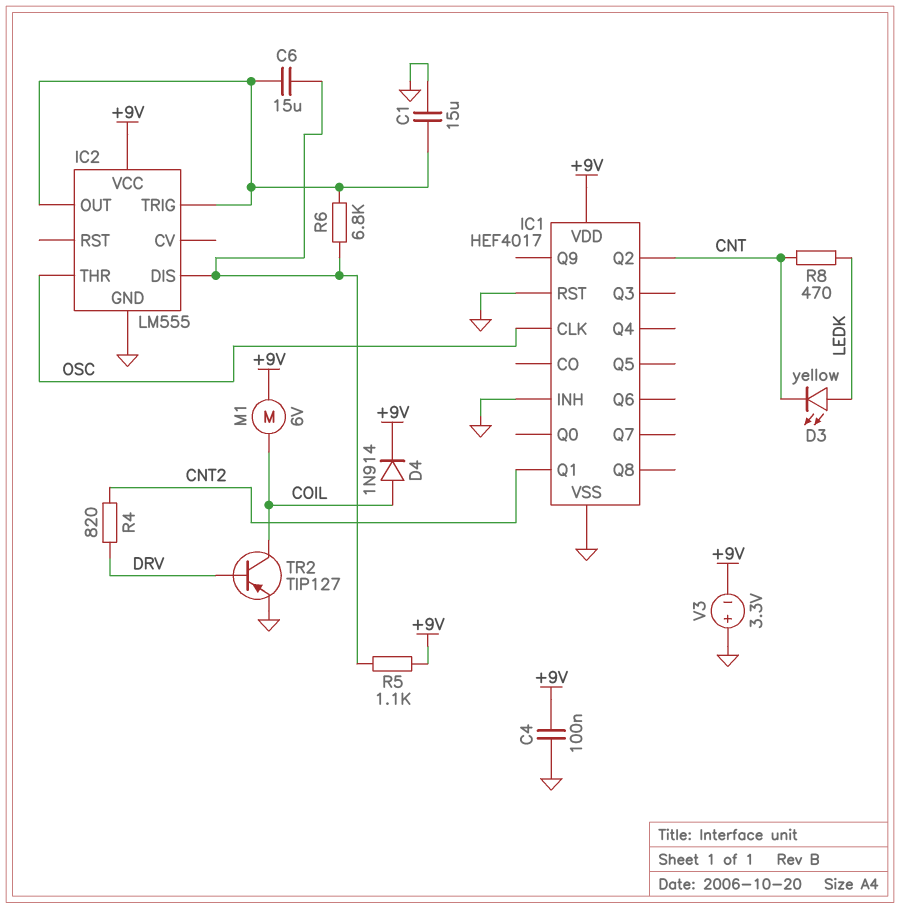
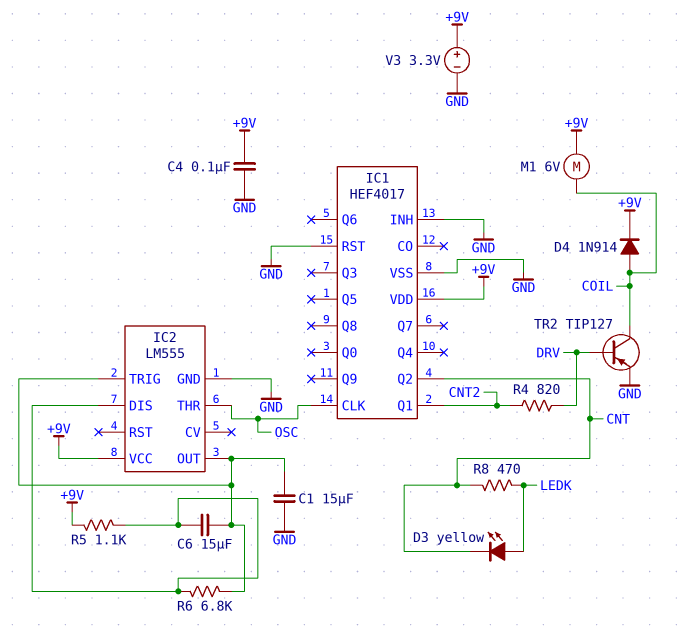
V3: 3.3V (plus GND, minus +9V) -> 3.3V (plus +9V, minus GND)

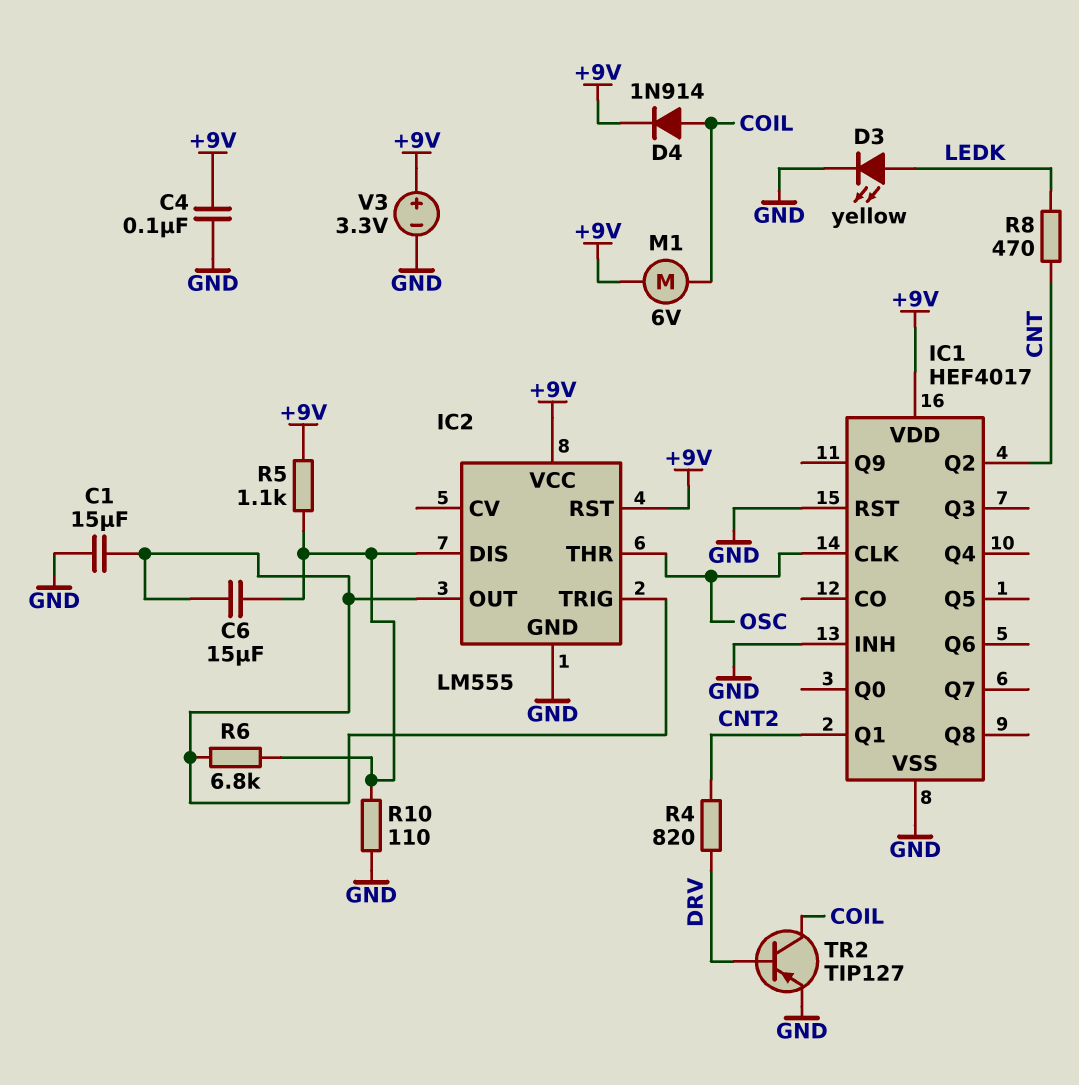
D3: LED yellow (A LEDK, K CNT) -> LED yellow (A LEDK, K GND)
IC2 pin RST: none -> +9V
R10: none -> 110 (GND, IC2/DIS)

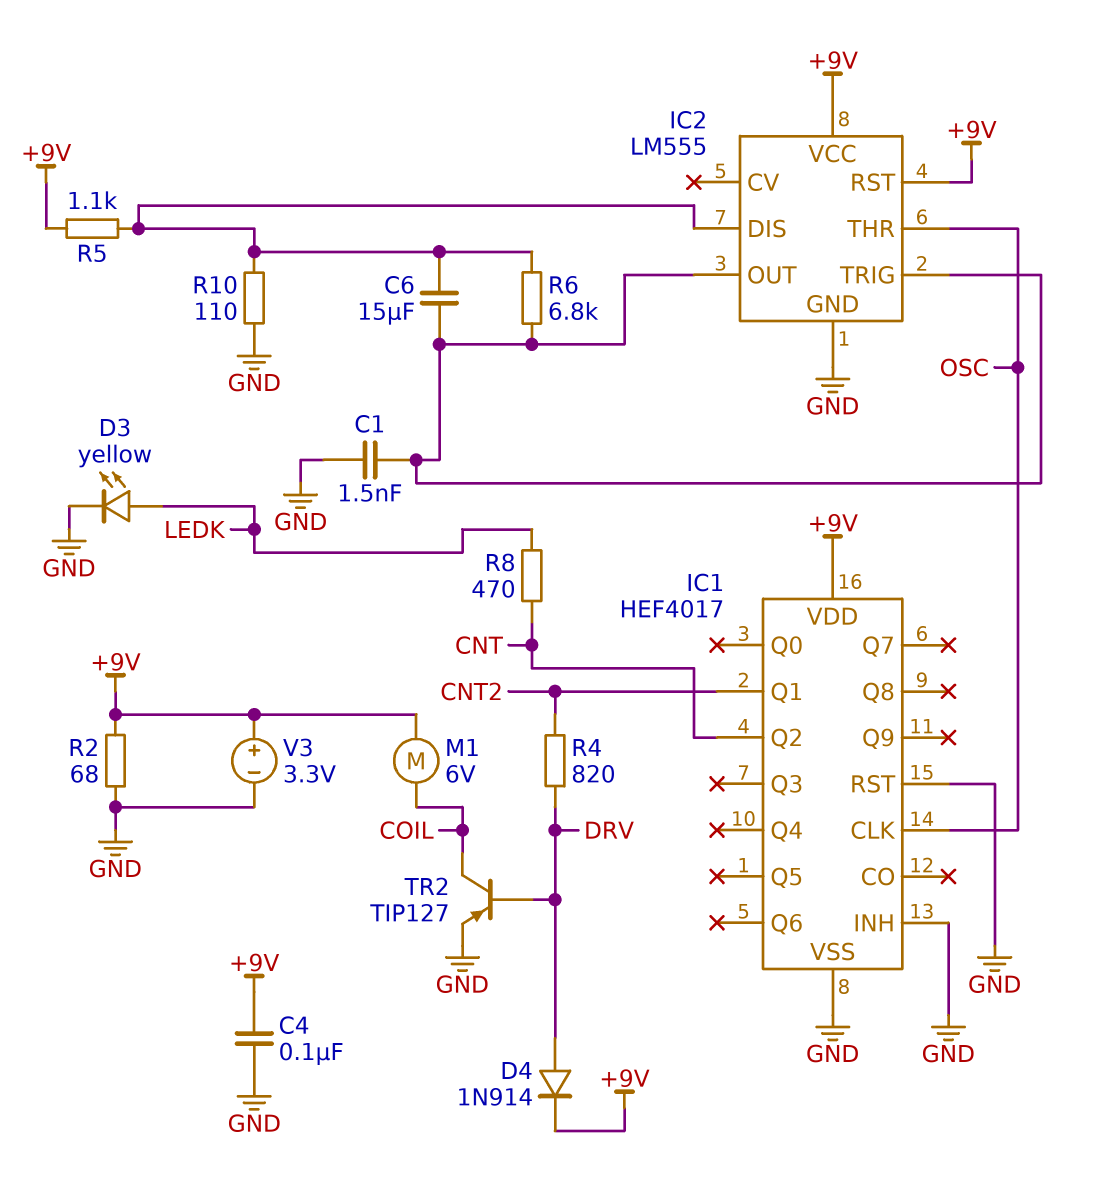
C1: 15uF (GND, IC2/OUT) -> 1.5nF (GND, IC2/OUT)
D4: diode 1N914 (A COIL, K +9V) -> diode 1N914 (A DRV, K +9V)
R2: none -> 68 (+9V, GND)

